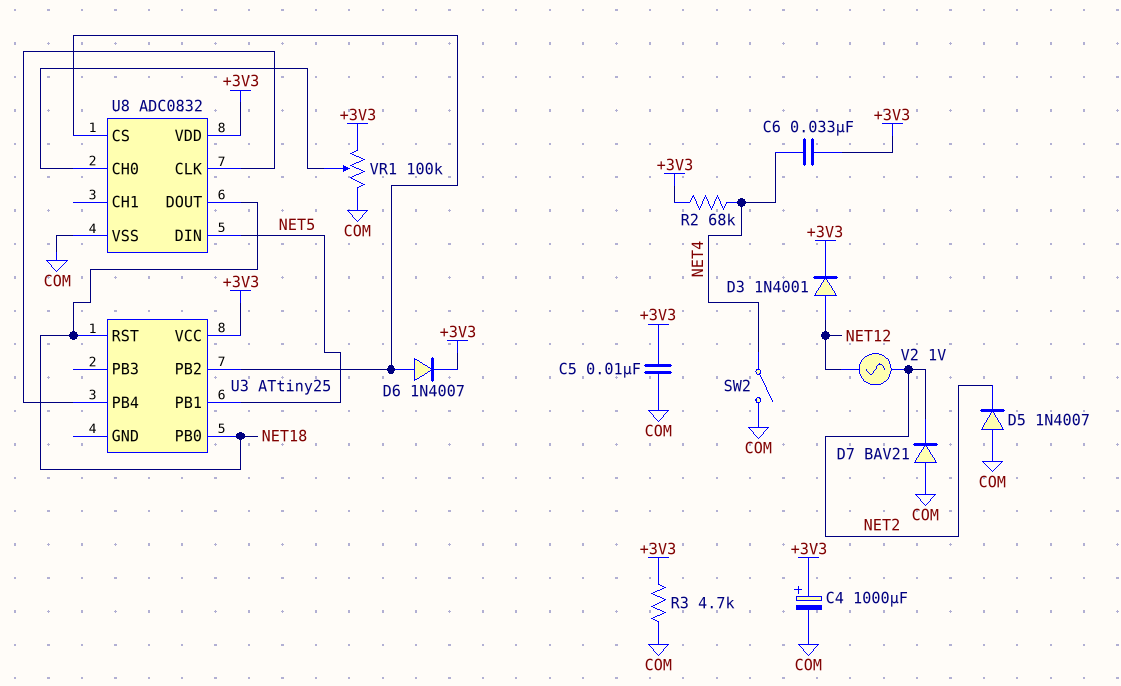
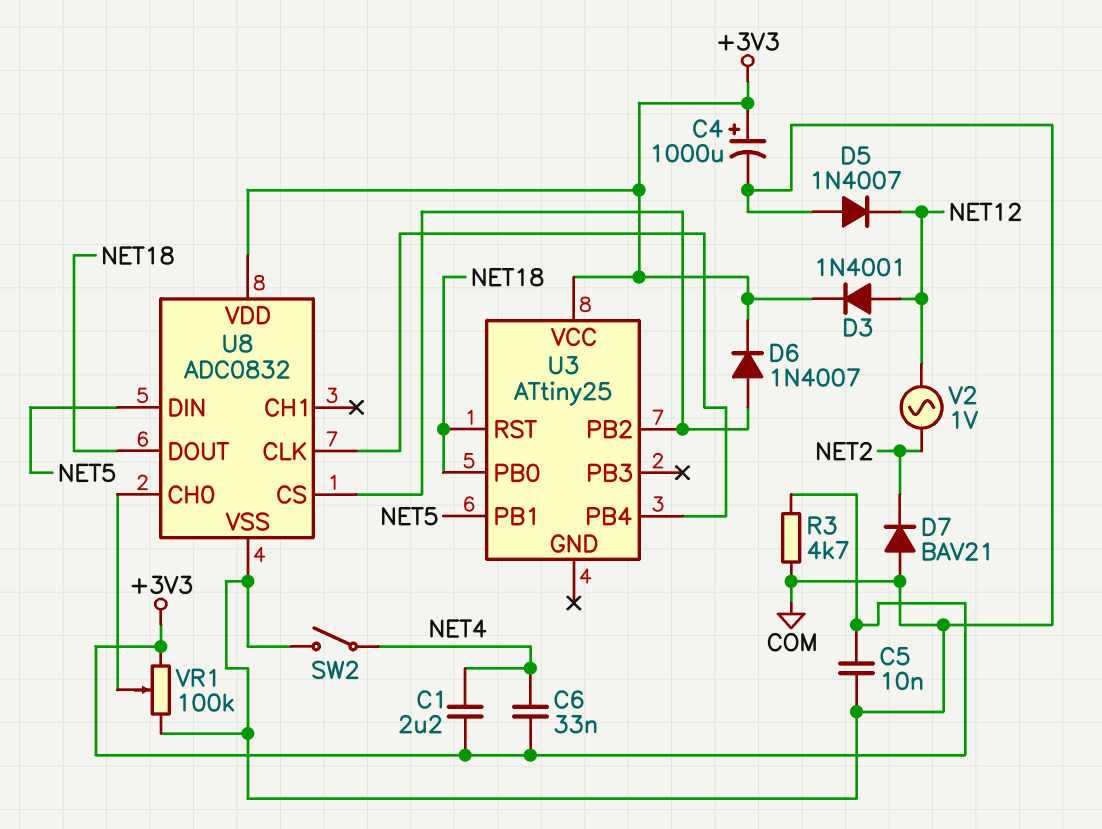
C1: none -> 2.2uF (+3V3, NET4)
D5: diode 1N4007 (A COM, K NET2) -> diode 1N4007 (A COM, K NET12)
R2: 68k (+3V3, NET4) -> none

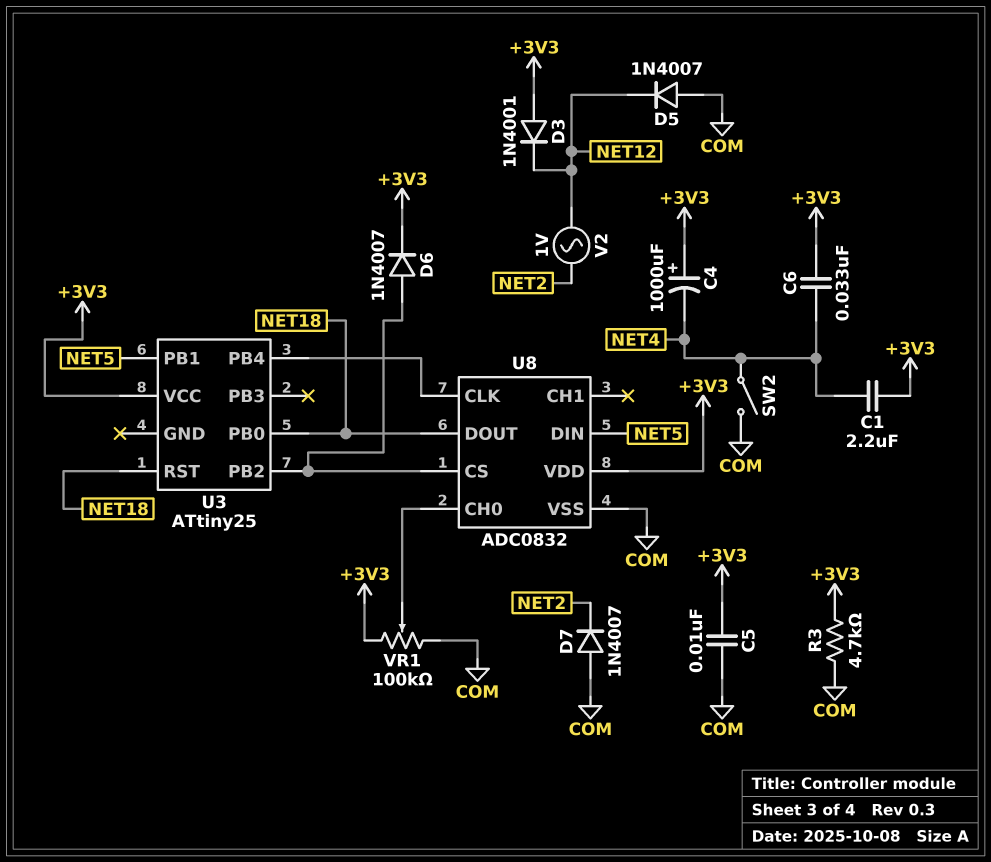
C4: 1000uF (plus +3V3, minus COM) -> 1000uF (plus +3V3, minus NET4)
D3: diode 1N4001 (A NET12, K +3V3) -> diode 1N4001 (A +3V3, K NET12)
D7: diode BAV21 (A COM, K NET2) -> diode 1N4007 (A COM, K NET2)

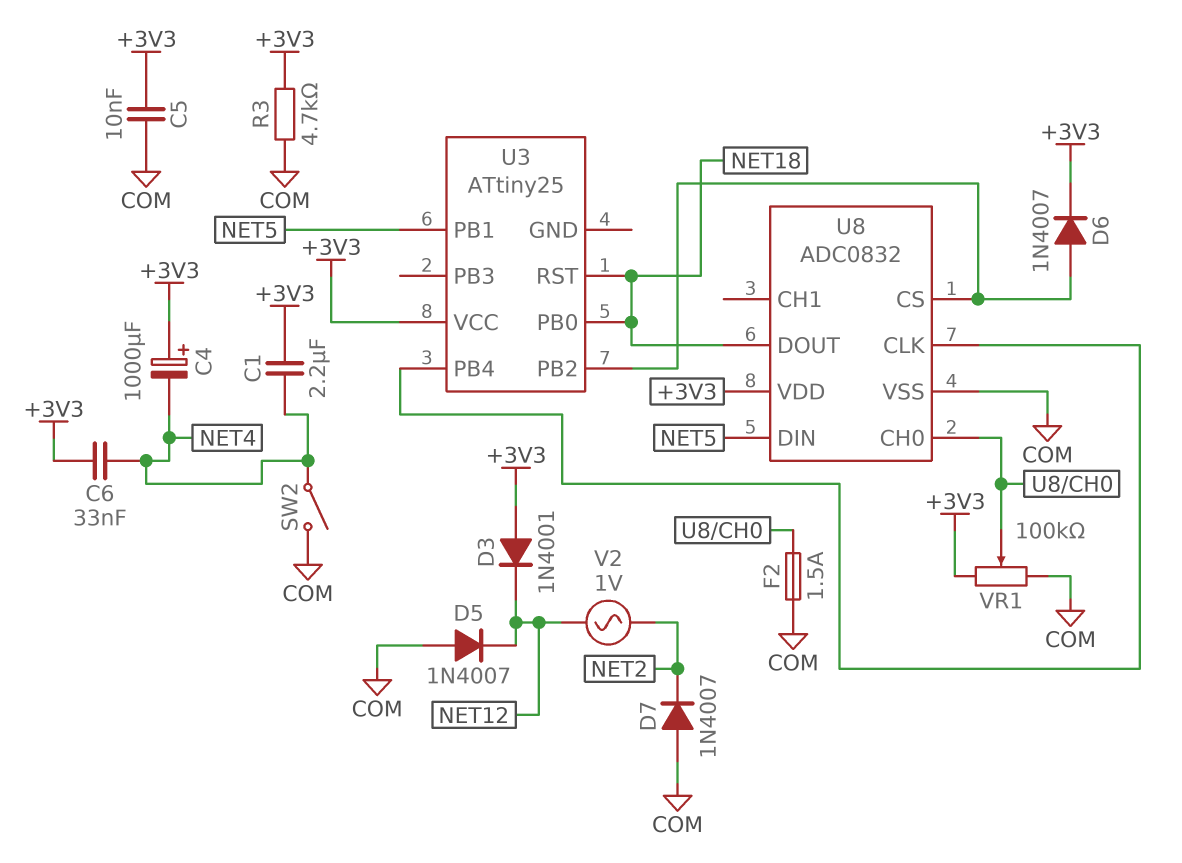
F2: none -> 1.5A (COM, U8/CH0)

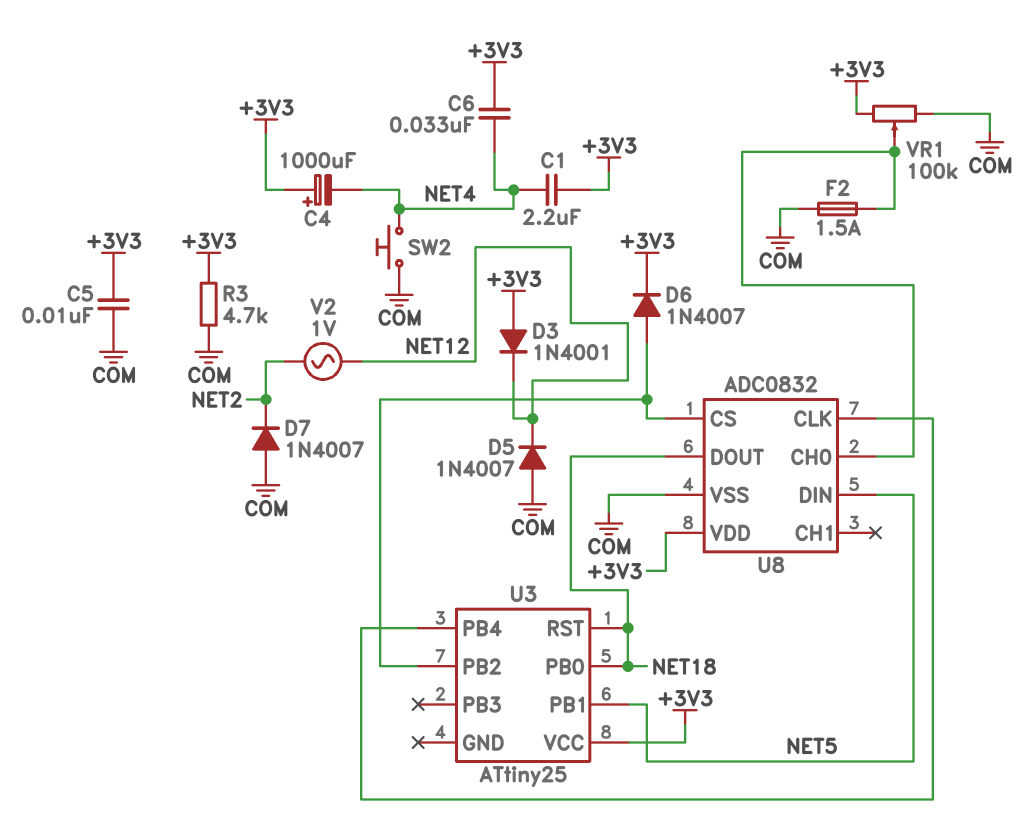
SW2: switch (COM, NET4) -> button (COM, NET4)

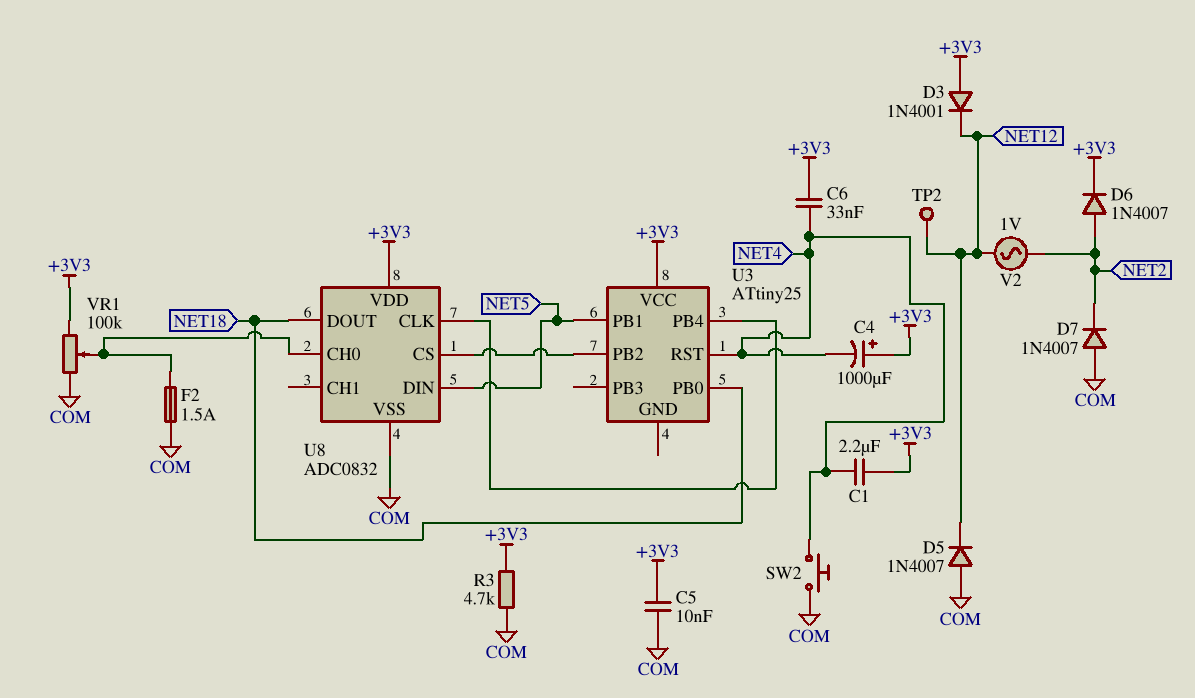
D6: diode 1N4007 (A U3/PB2, K +3V3) -> diode 1N4007 (A NET2, K +3V3)
TP2: none -> test point (NET12)
U3 pin RST: NET18 -> NET4

